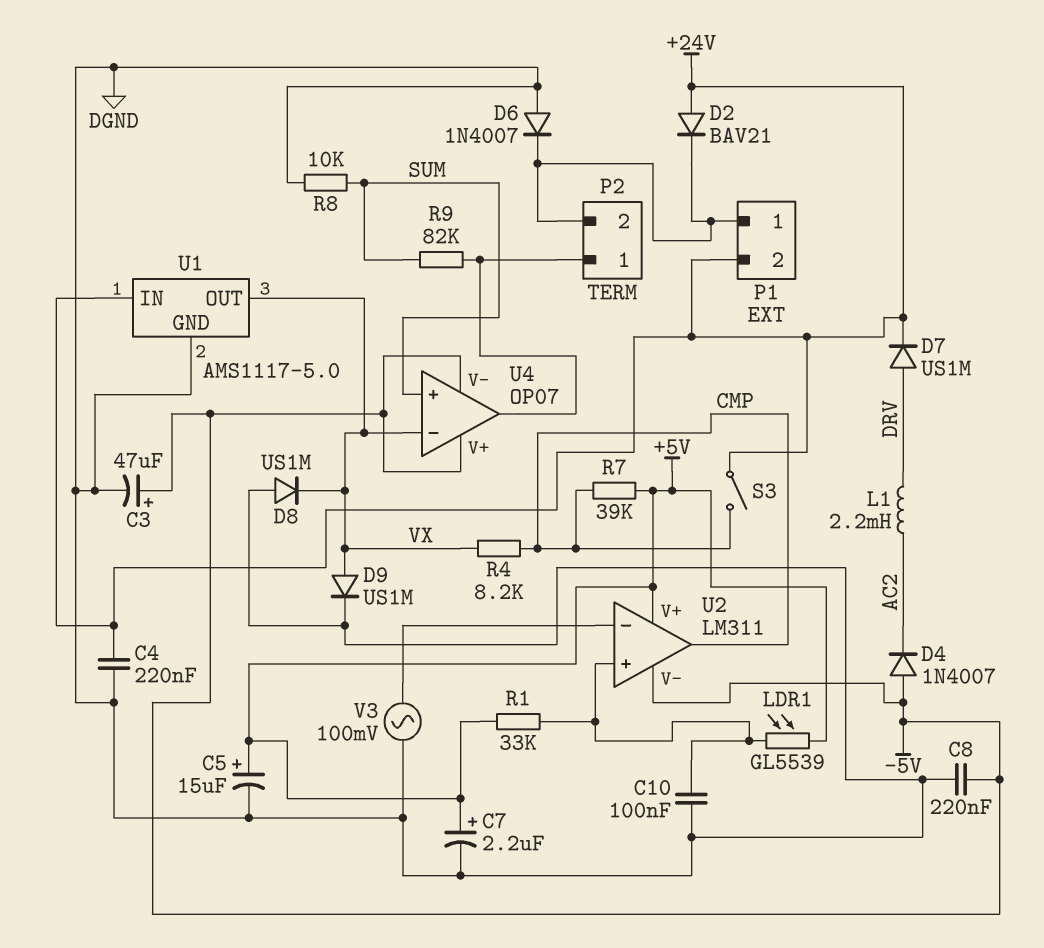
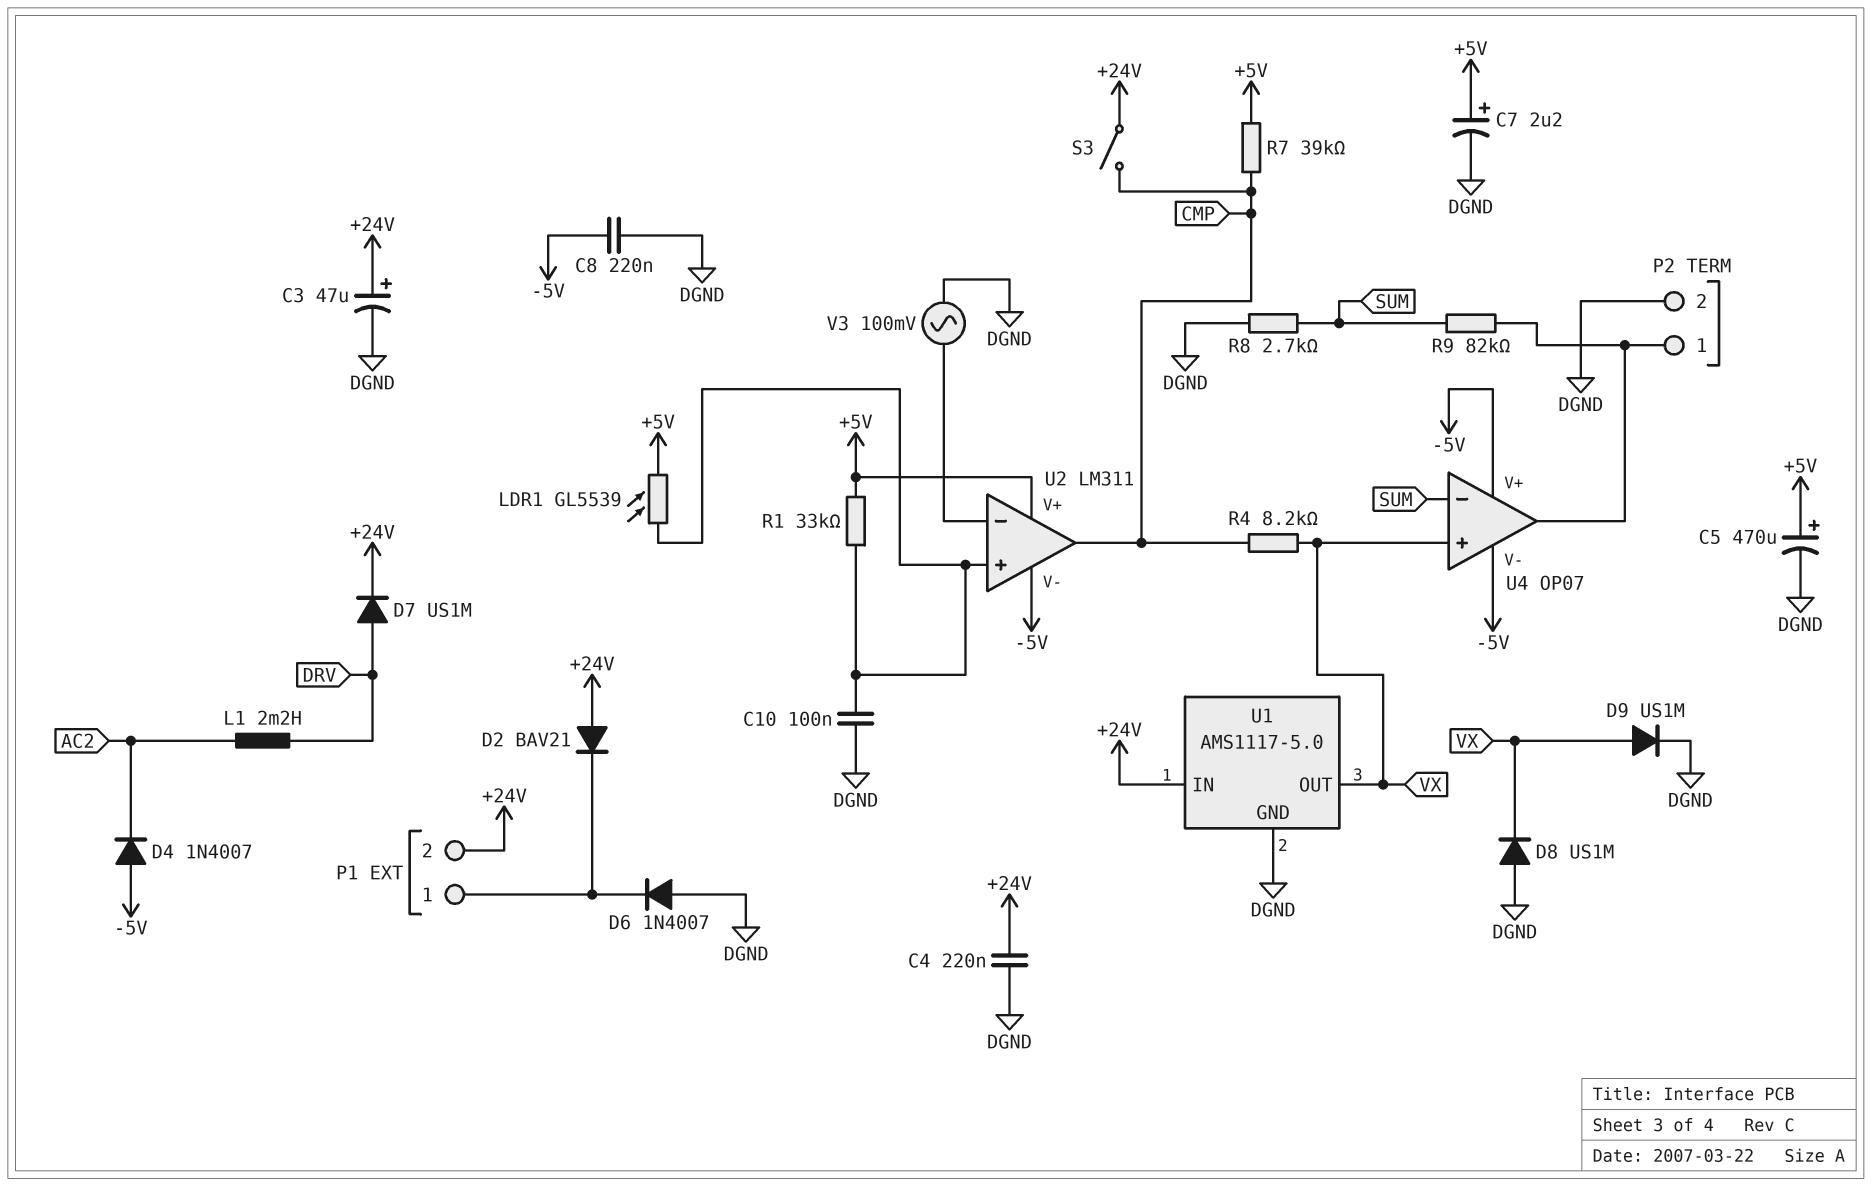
C3: 47uF (plus -5V, minus DGND) -> 47uF (plus +24V, minus DGND)
C5: 15uF (plus +5V, minus DGND) -> 470uF (plus +5V, minus DGND)
P2 pin 2: P1/1 -> DGND
R8: 10k (DGND, SUM) -> 2.7k (DGND, SUM)
U4 pin in+: SUM -> VX
U4 pin in-: VX -> SUM

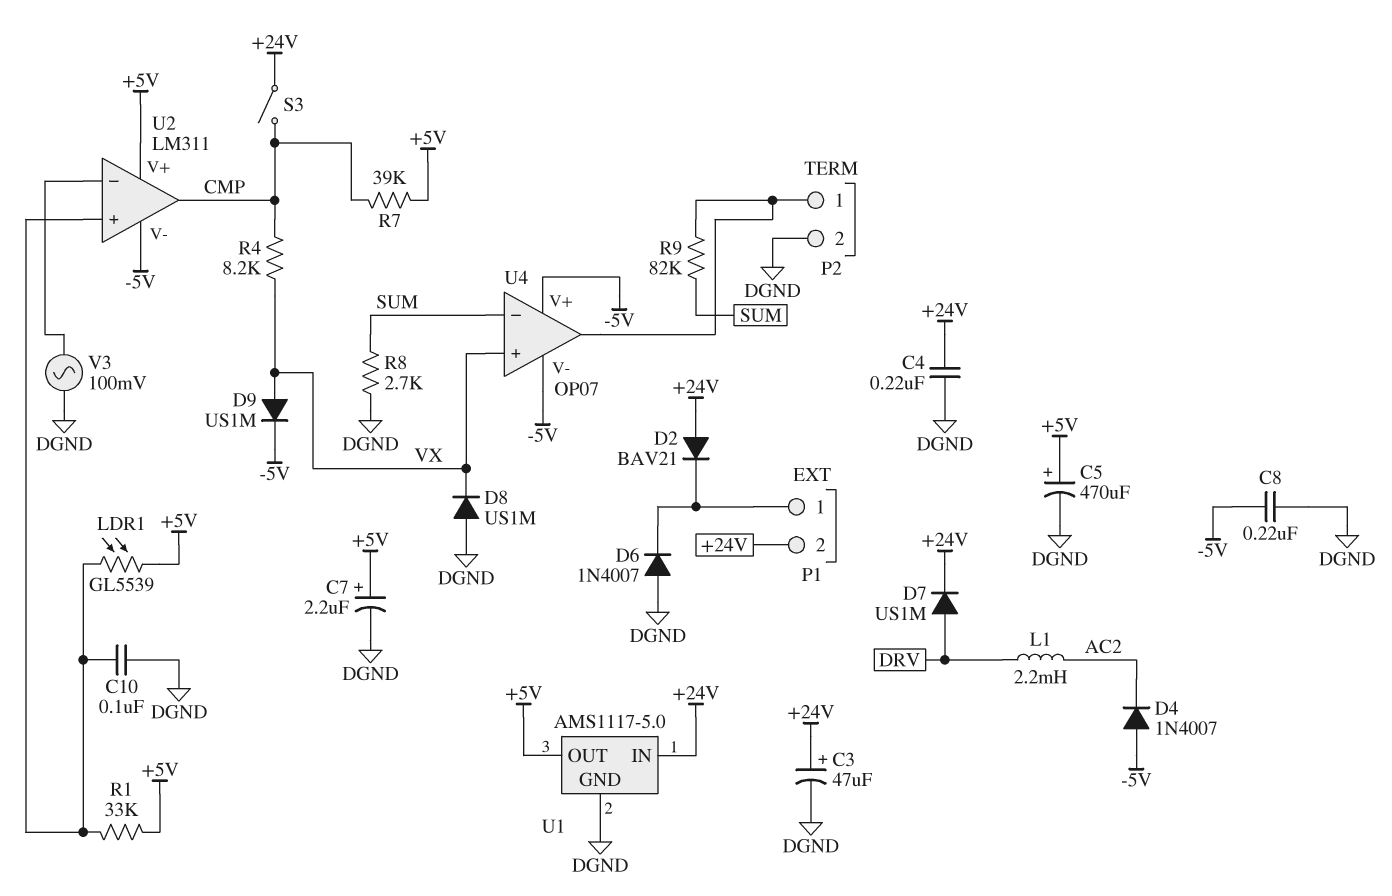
D9: diode US1M (A VX, K DGND) -> diode US1M (A VX, K -5V)
U1 pin OUT: VX -> +5V

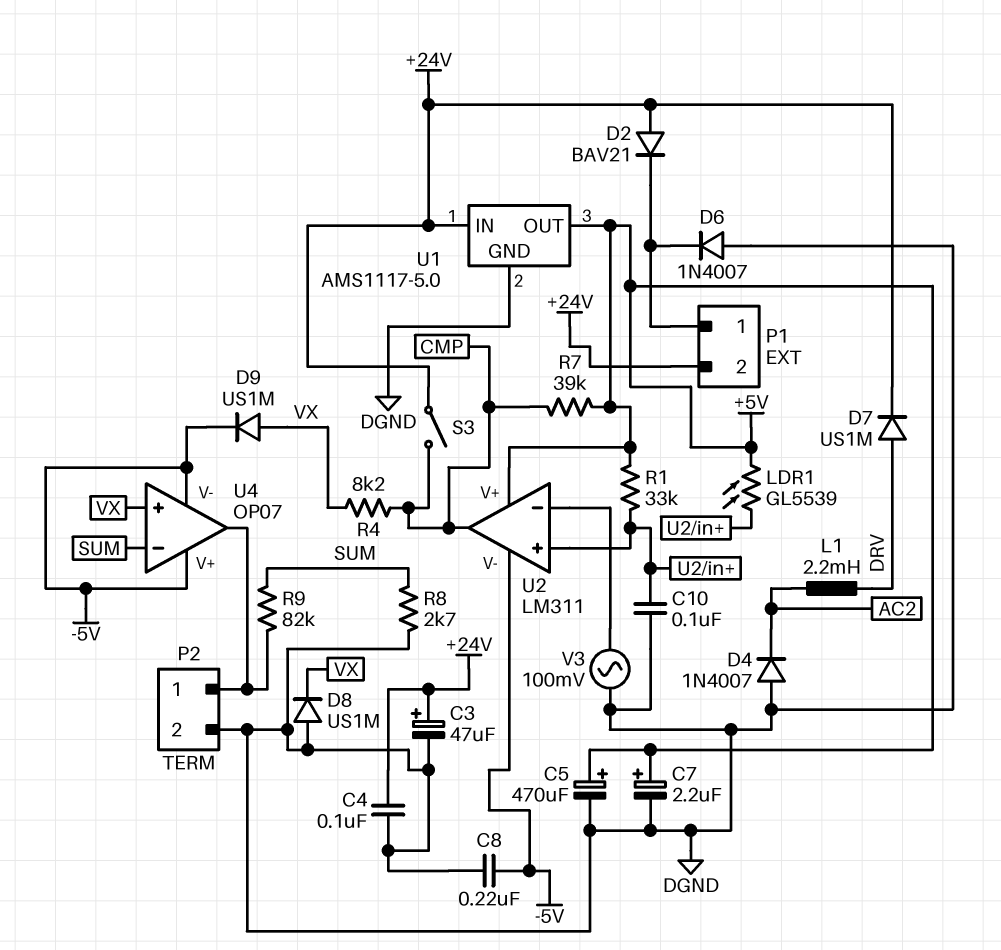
C4: 220nF (+24V, DGND) -> 100nF (+24V, DGND)
D4: diode 1N4007 (A -5V, K AC2) -> diode 1N4007 (A DGND, K AC2)

